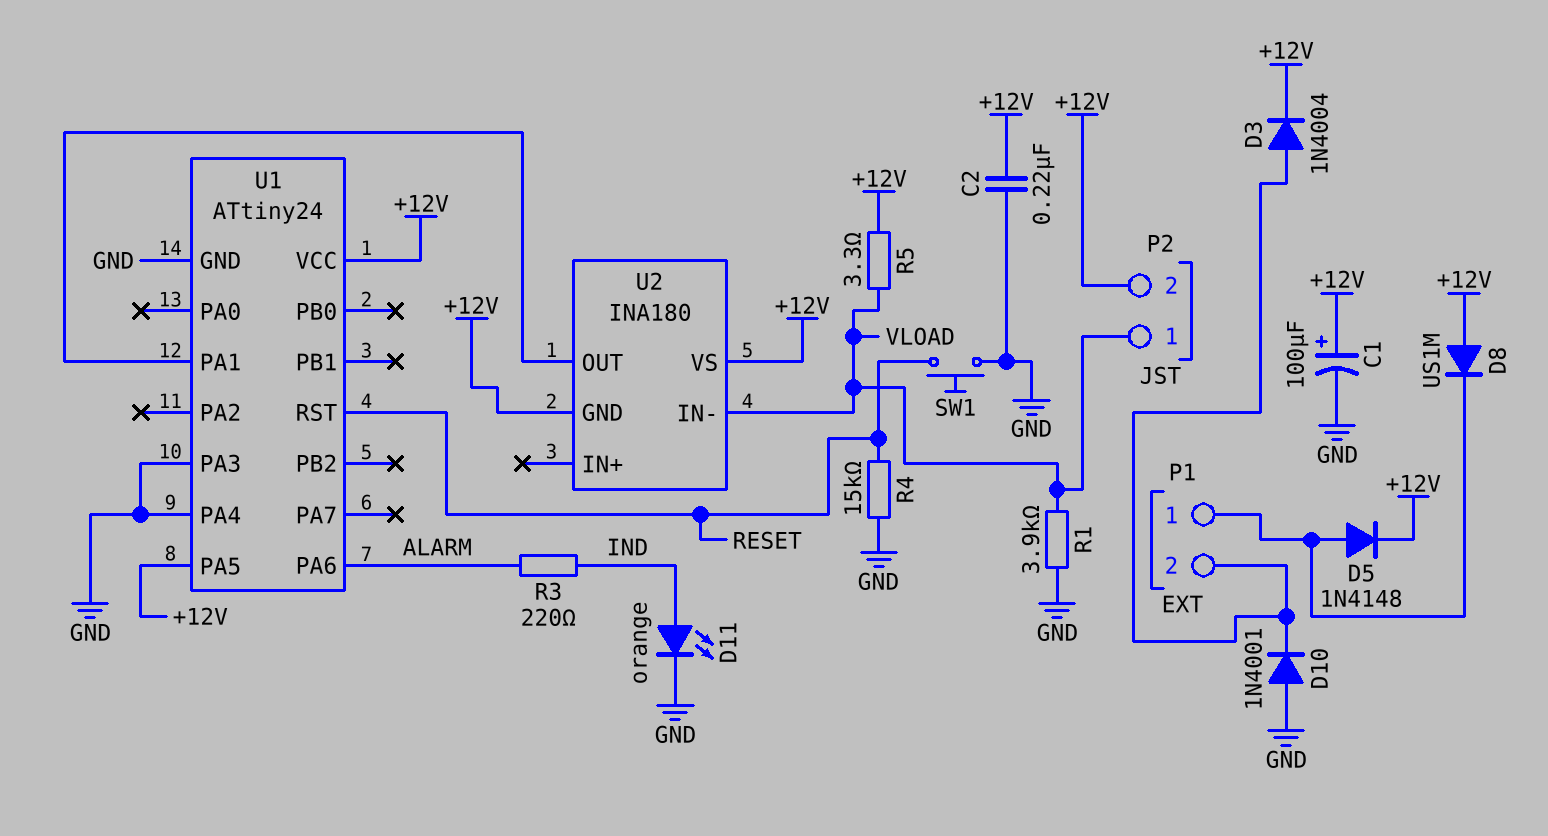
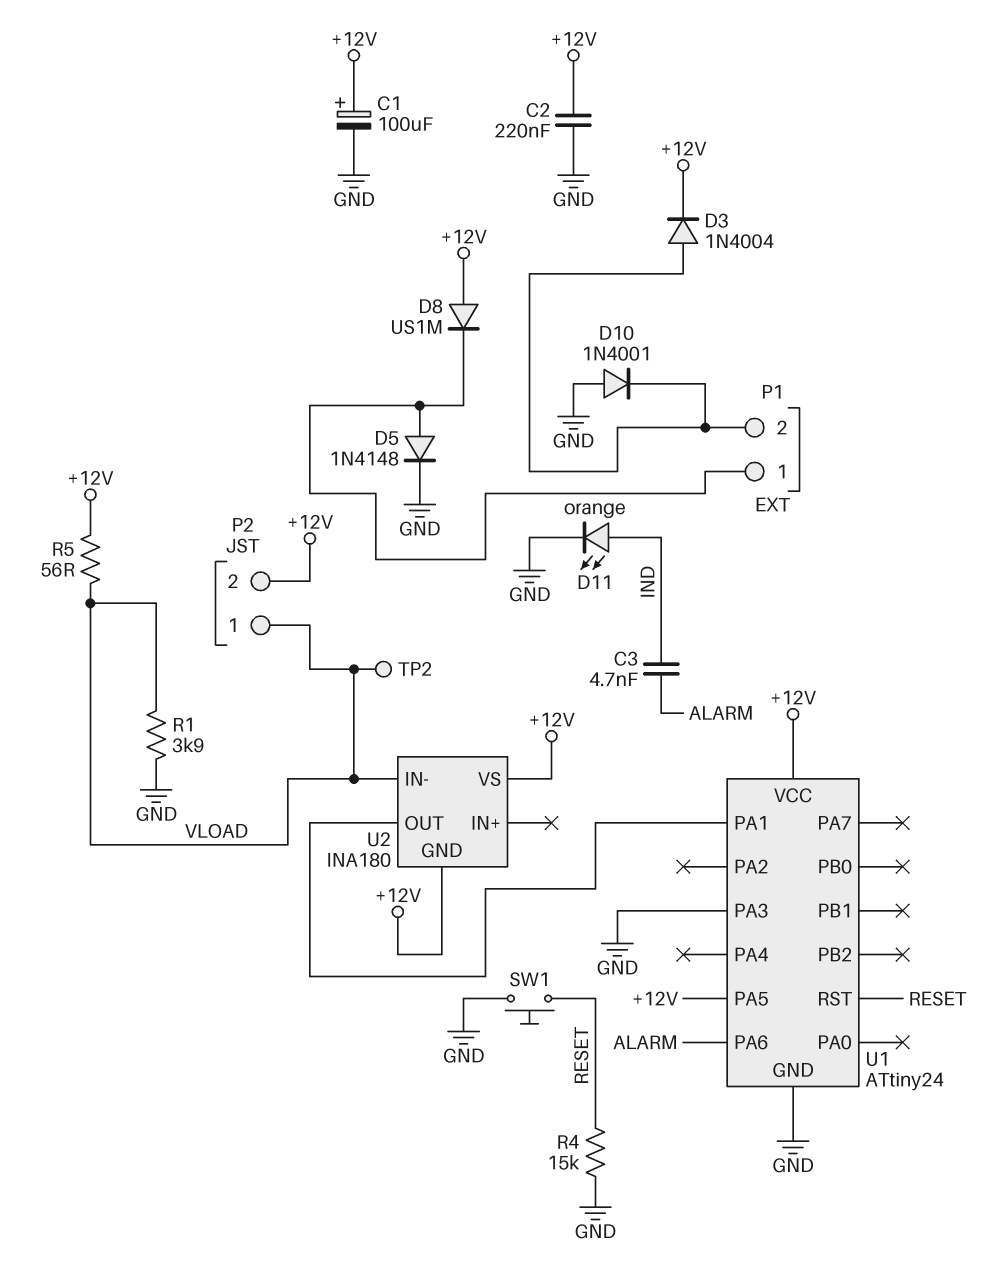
C3: none -> 4.7nF (ALARM, IND)
D5: diode 1N4148 (A P1/1, K +12V) -> diode 1N4148 (A P1/1, K GND)
R3: 220 (ALARM, IND) -> none
R5: 3.3 (+12V, VLOAD) -> 56 (+12V, VLOAD)
TP2: none -> test point (VLOAD)
U1 pin PA4: GND -> none

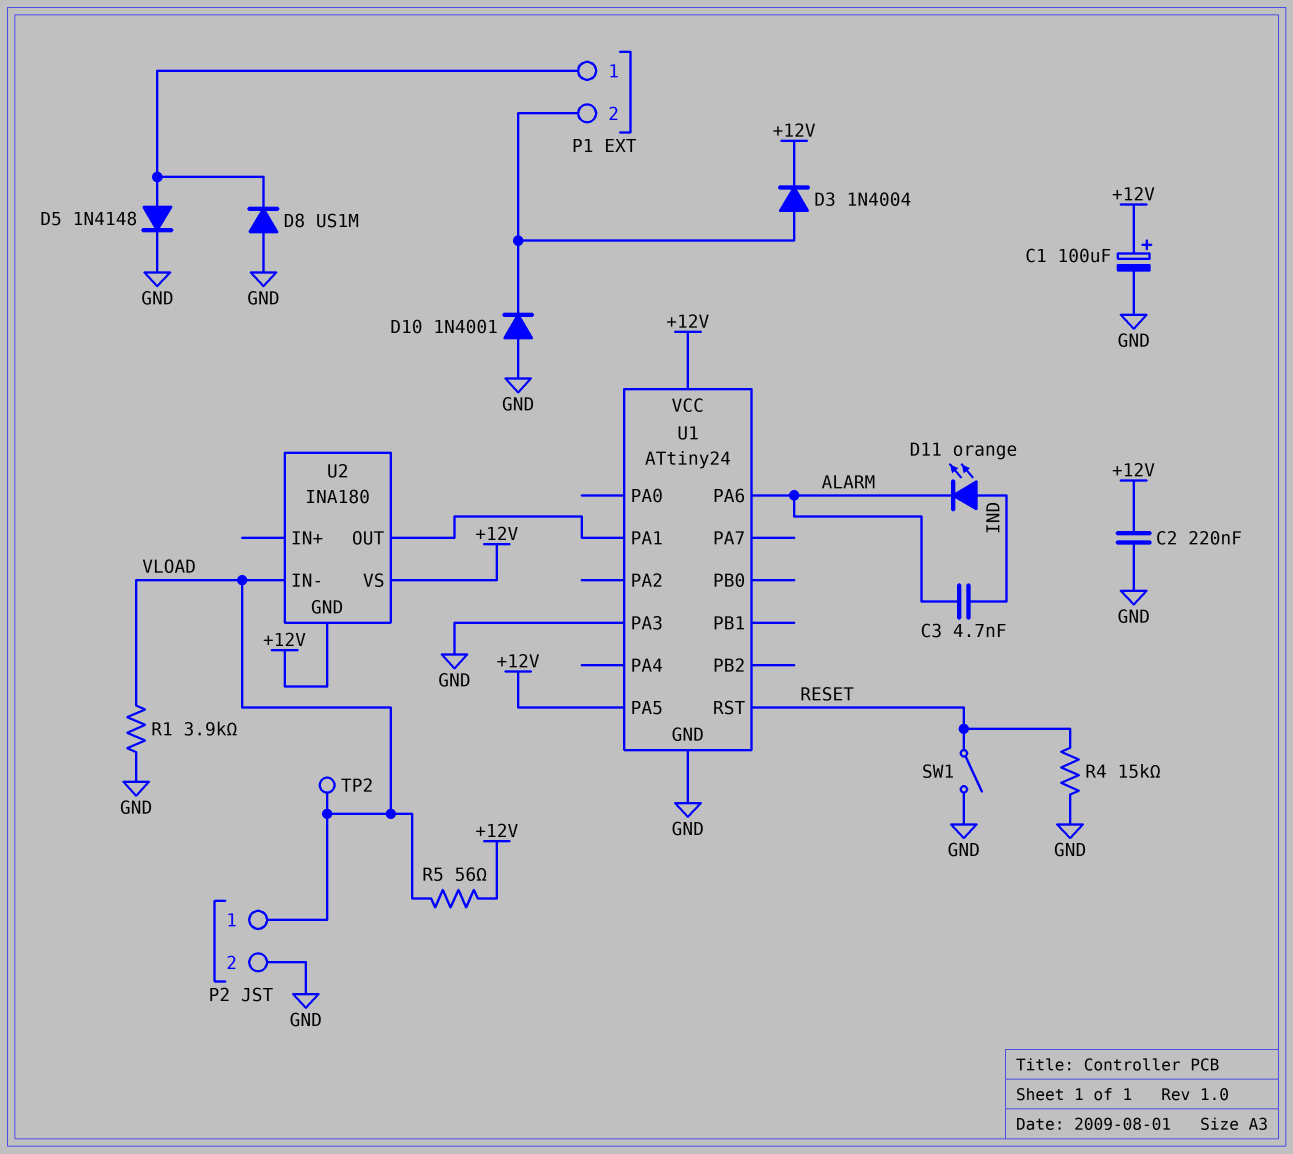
D8: diode US1M (A +12V, K P1/1) -> diode US1M (A GND, K P1/1)
D11: LED orange (A IND, K GND) -> LED orange (A IND, K ALARM)
P2 pin 2: +12V -> GND
SW1: button (GND, RESET) -> switch (GND, RESET)

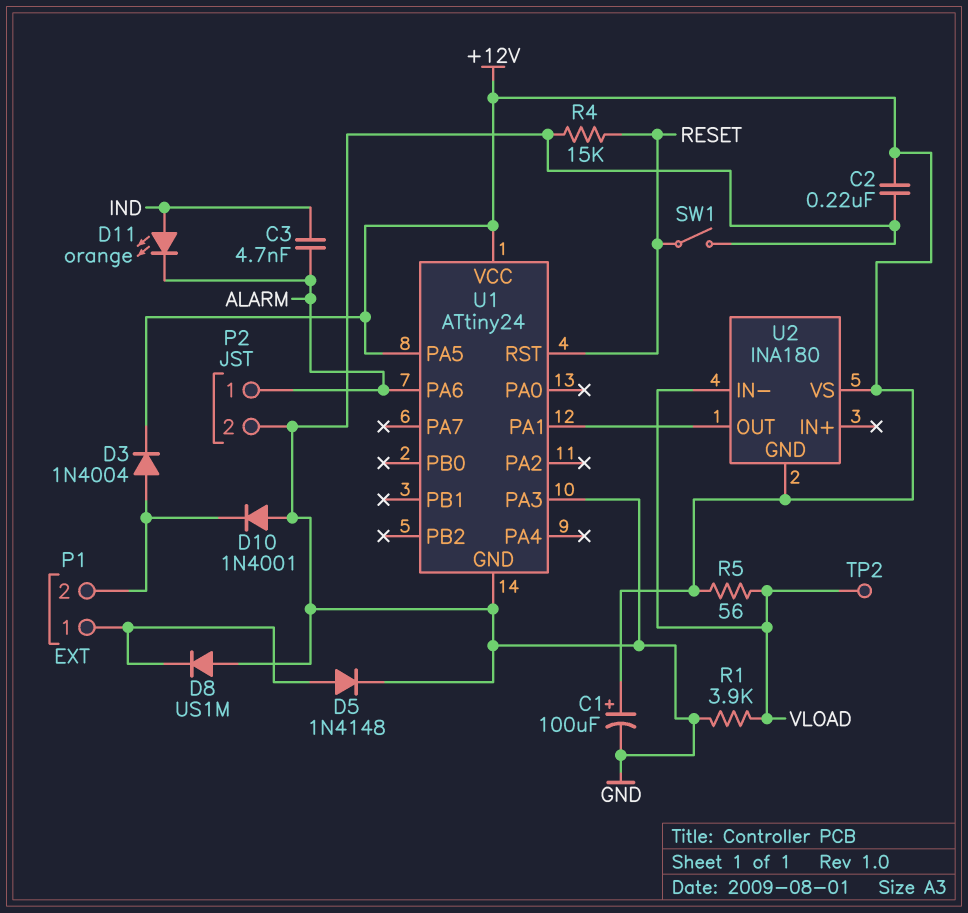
P2 pin 1: VLOAD -> ALARM

